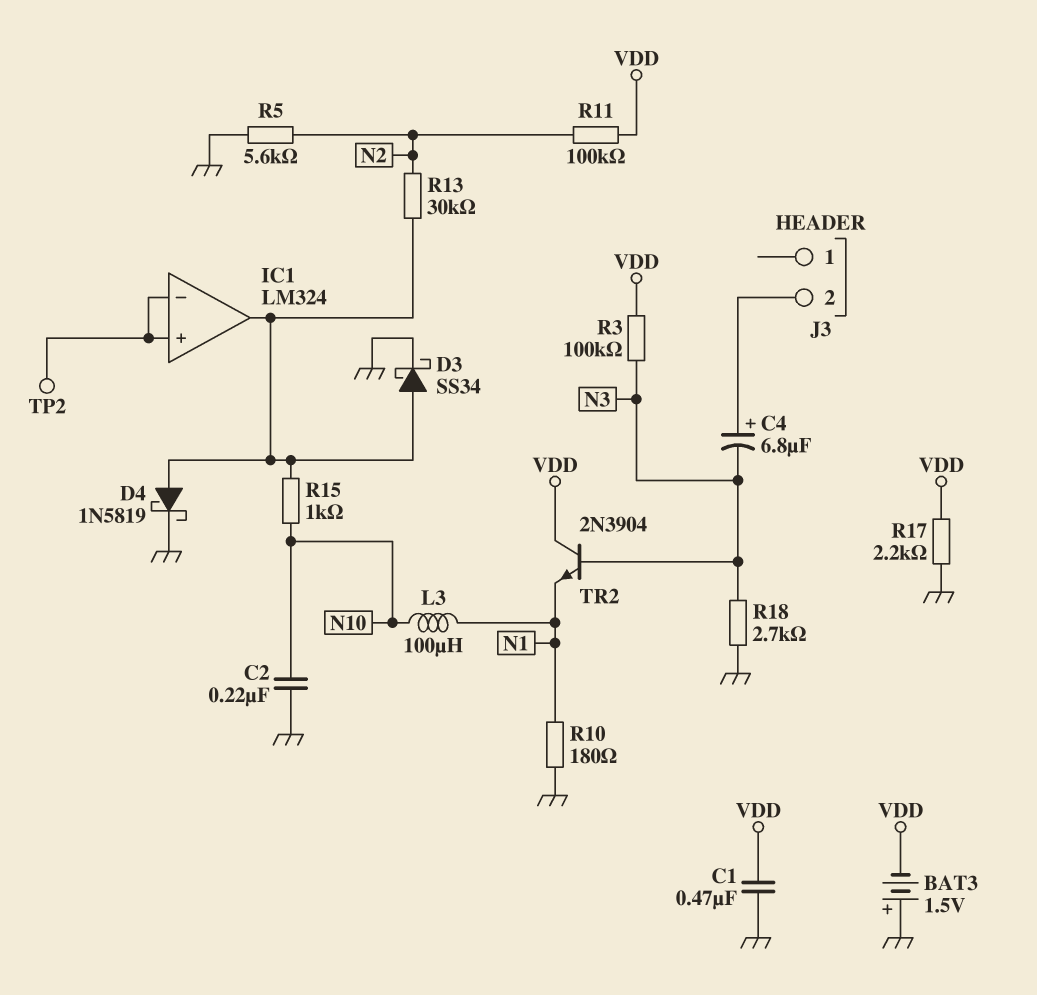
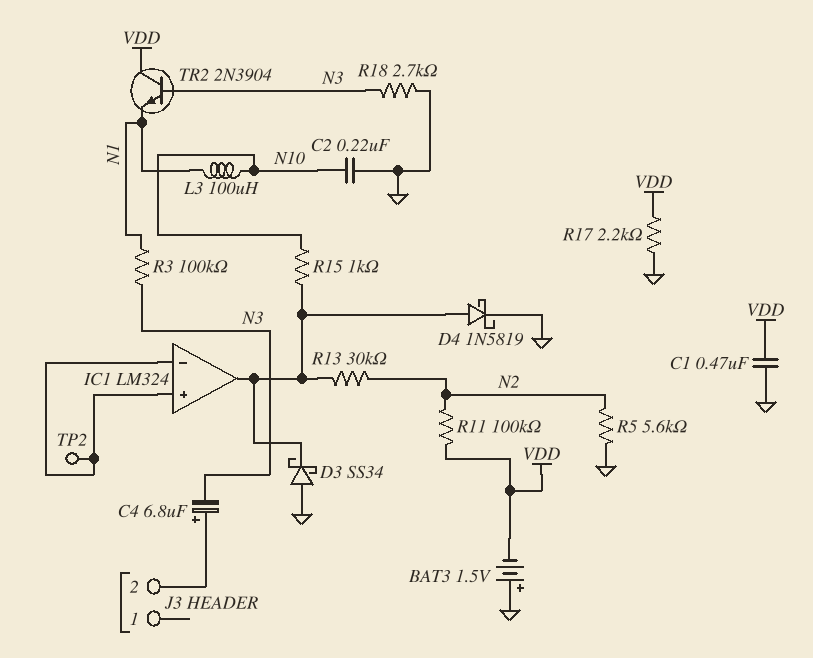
D3: schottky SS34 (A IC1/out, K GND) -> schottky SS34 (A GND, K IC1/out)
R3: 100k (N3, VDD) -> 100k (N1, N3)
R10: 180 (GND, N1) -> none

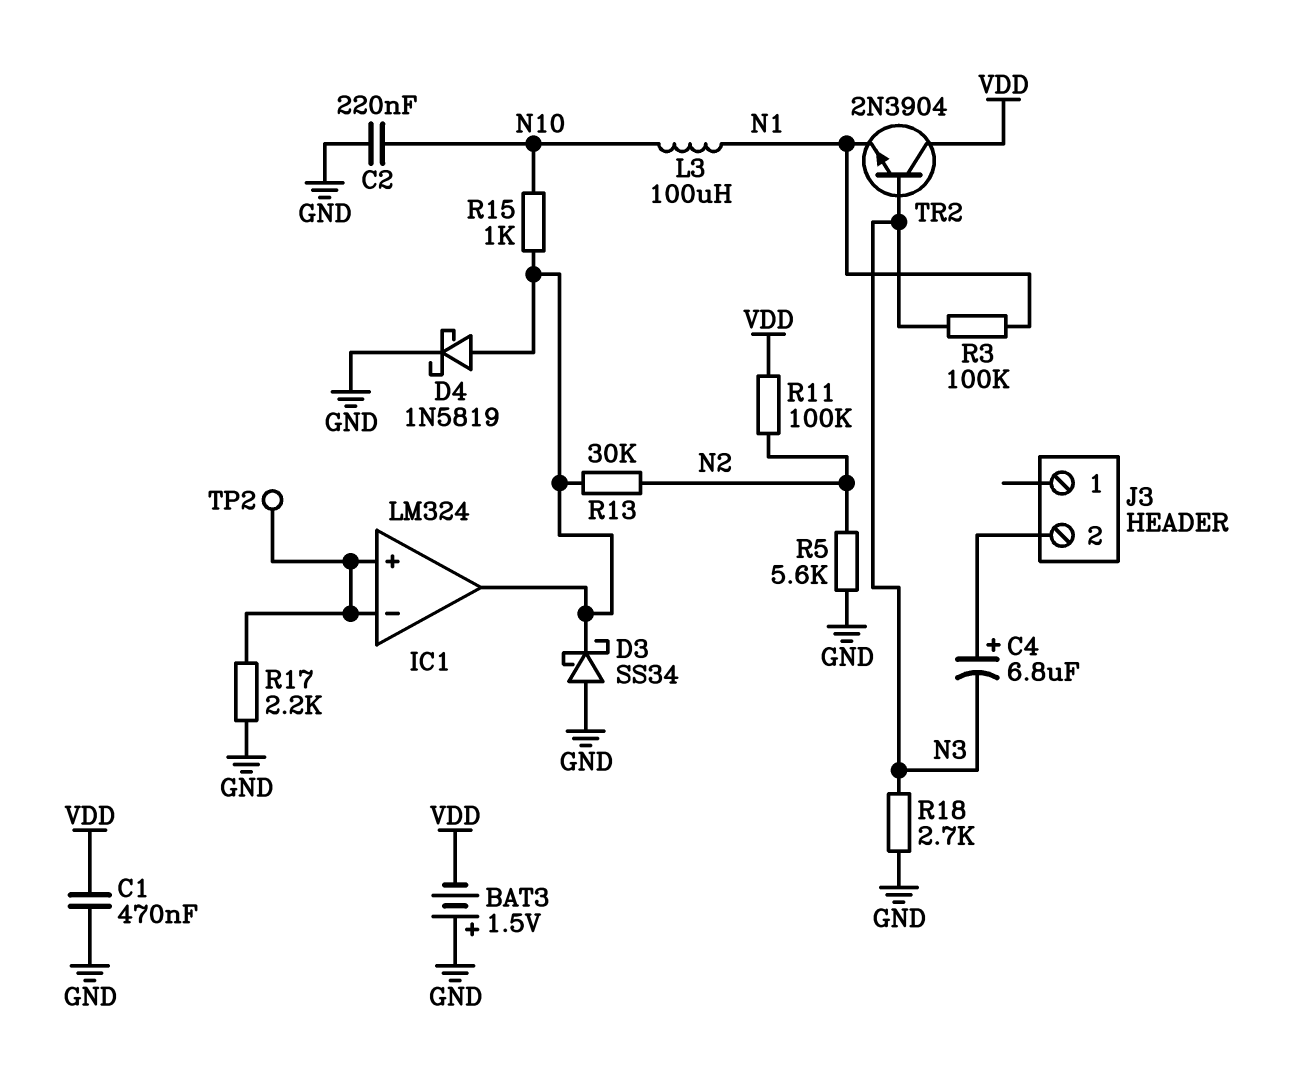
R17: 2.2k (GND, VDD) -> 2.2k (GND, IC1/in+)

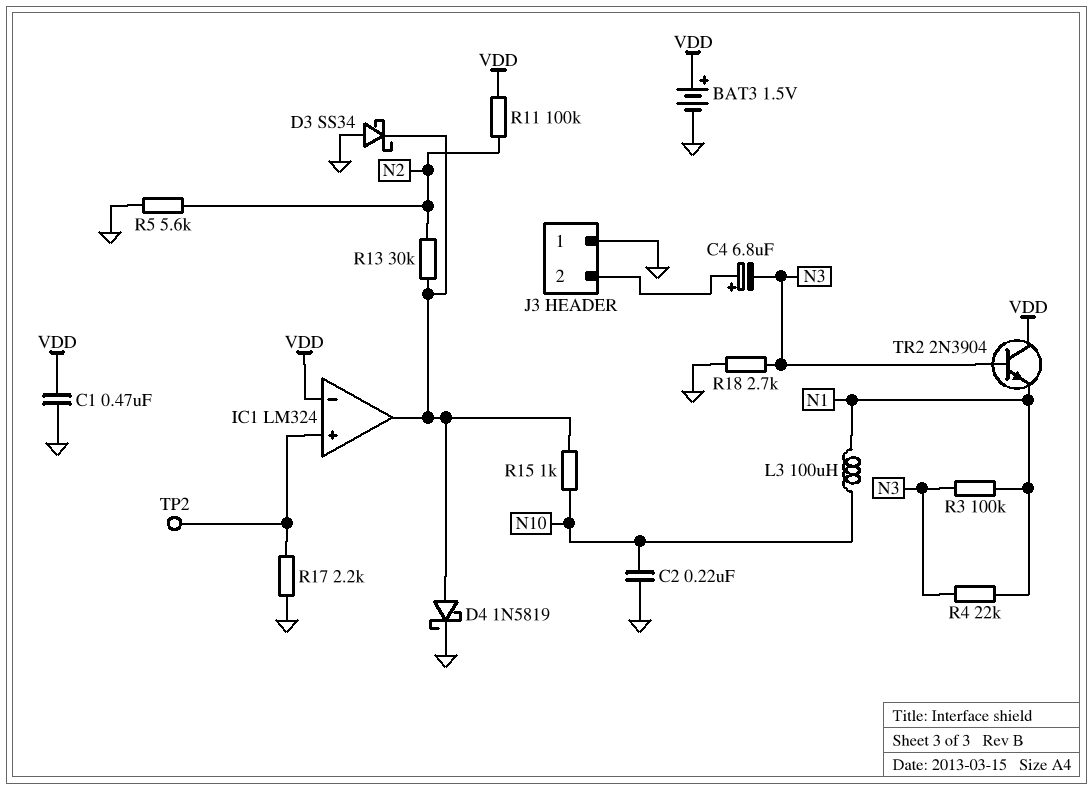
BAT3: 1.5V (plus GND, minus VDD) -> 1.5V (plus VDD, minus GND)
IC1 pin in-: IC1/in+ -> VDD
J3 pin 1: none -> GND
R4: none -> 22k (N1, N3)

